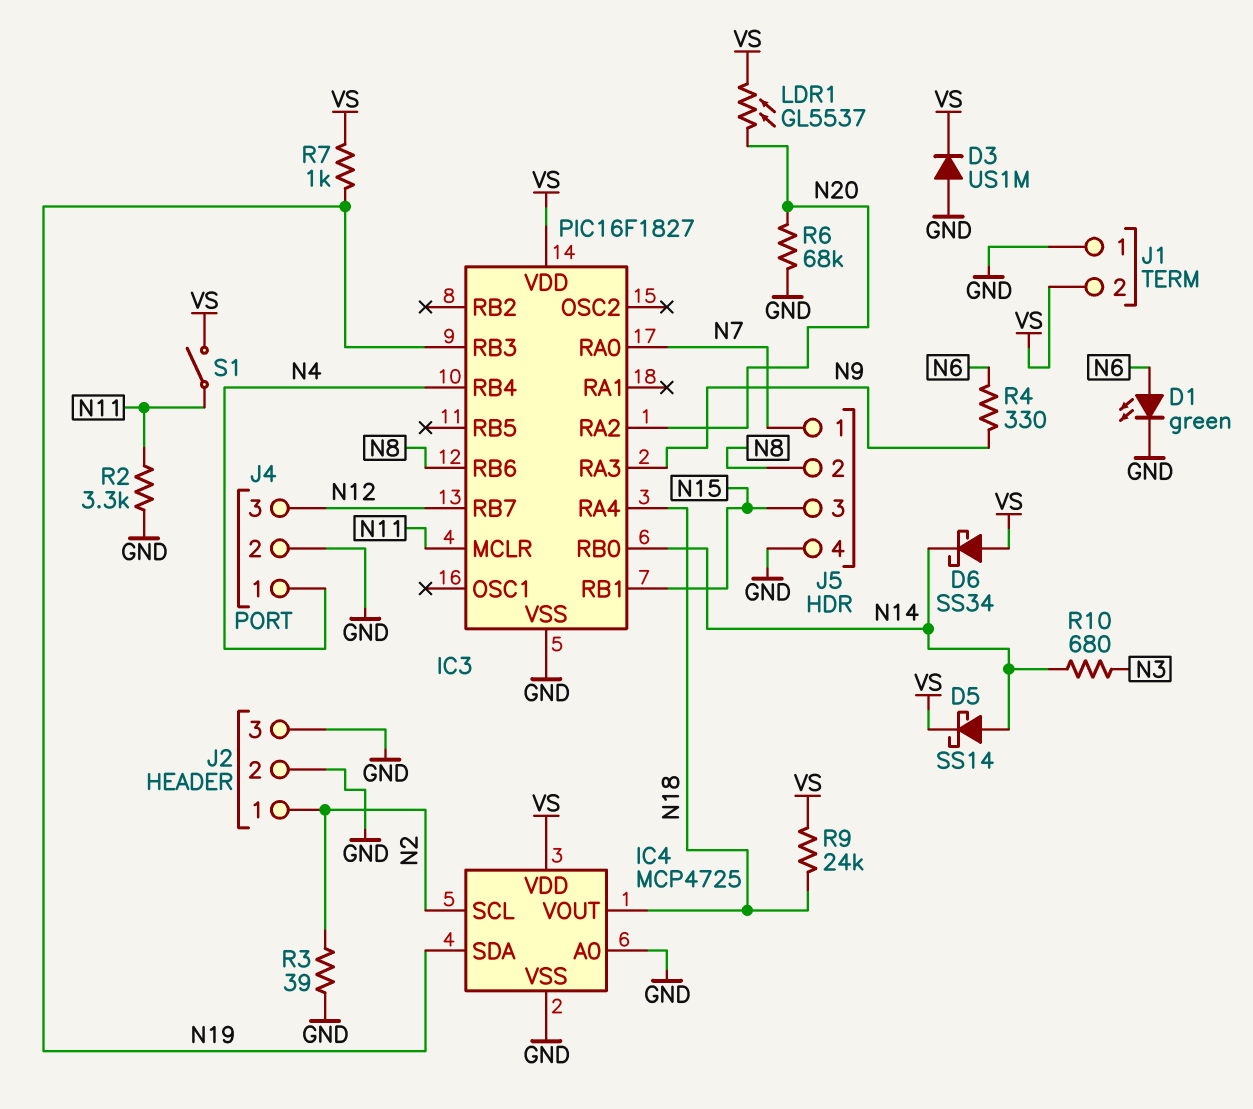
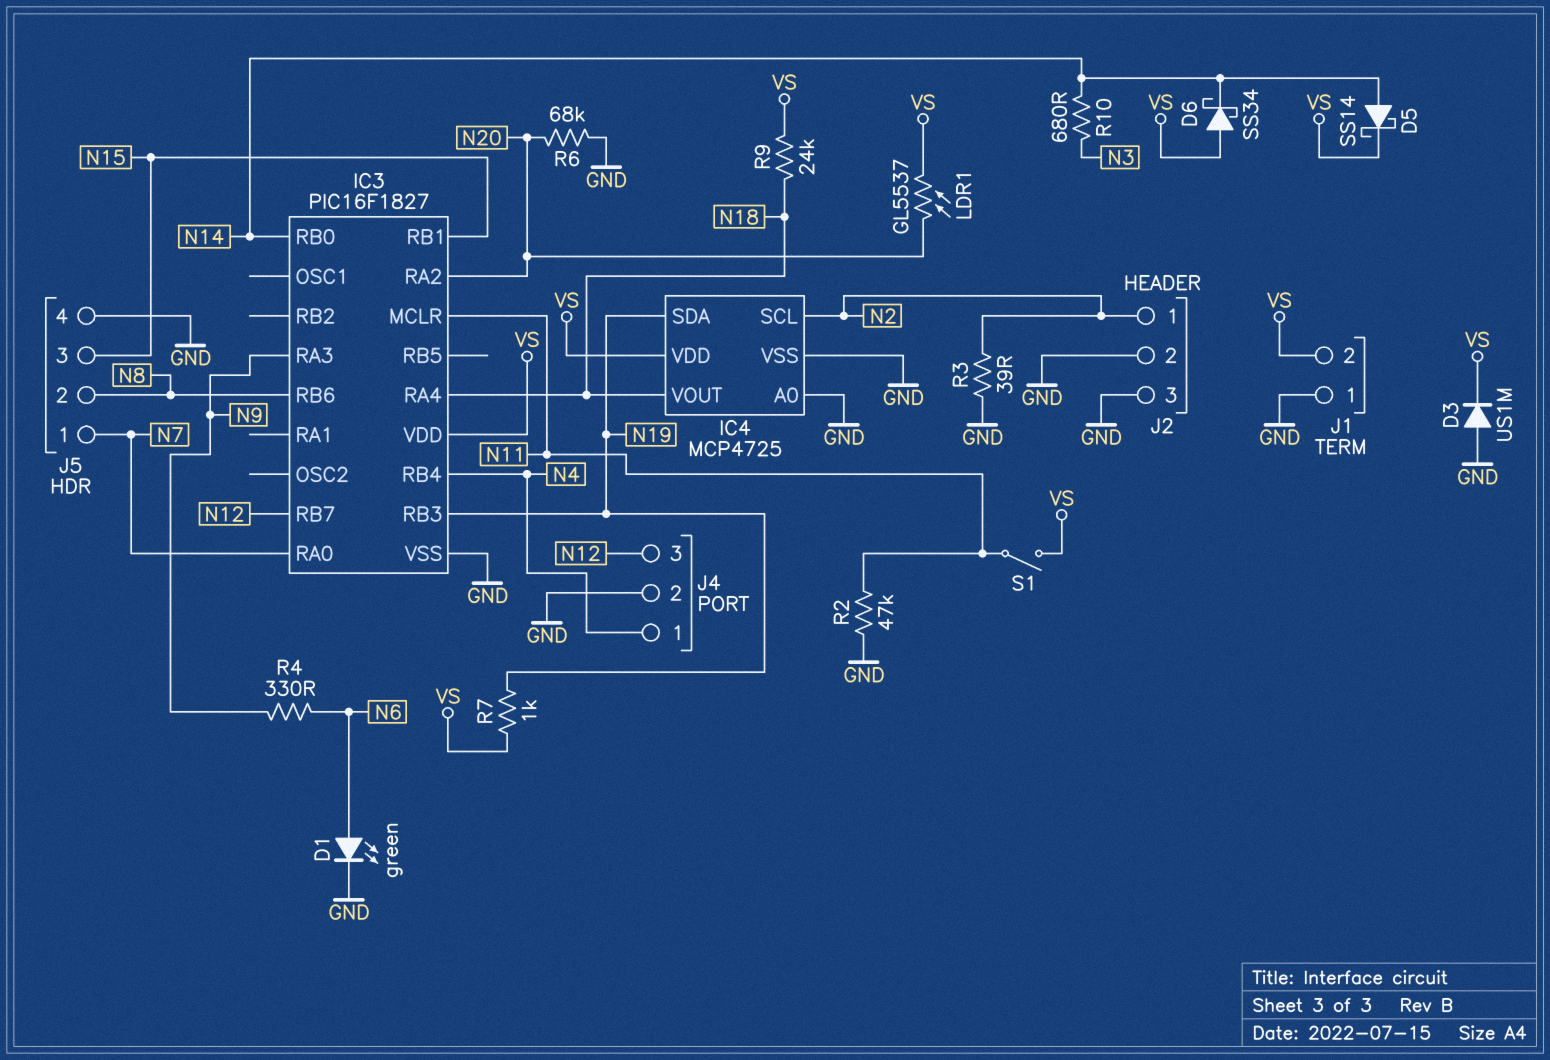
R2: 3.3k (GND, N11) -> 47k (GND, N11)

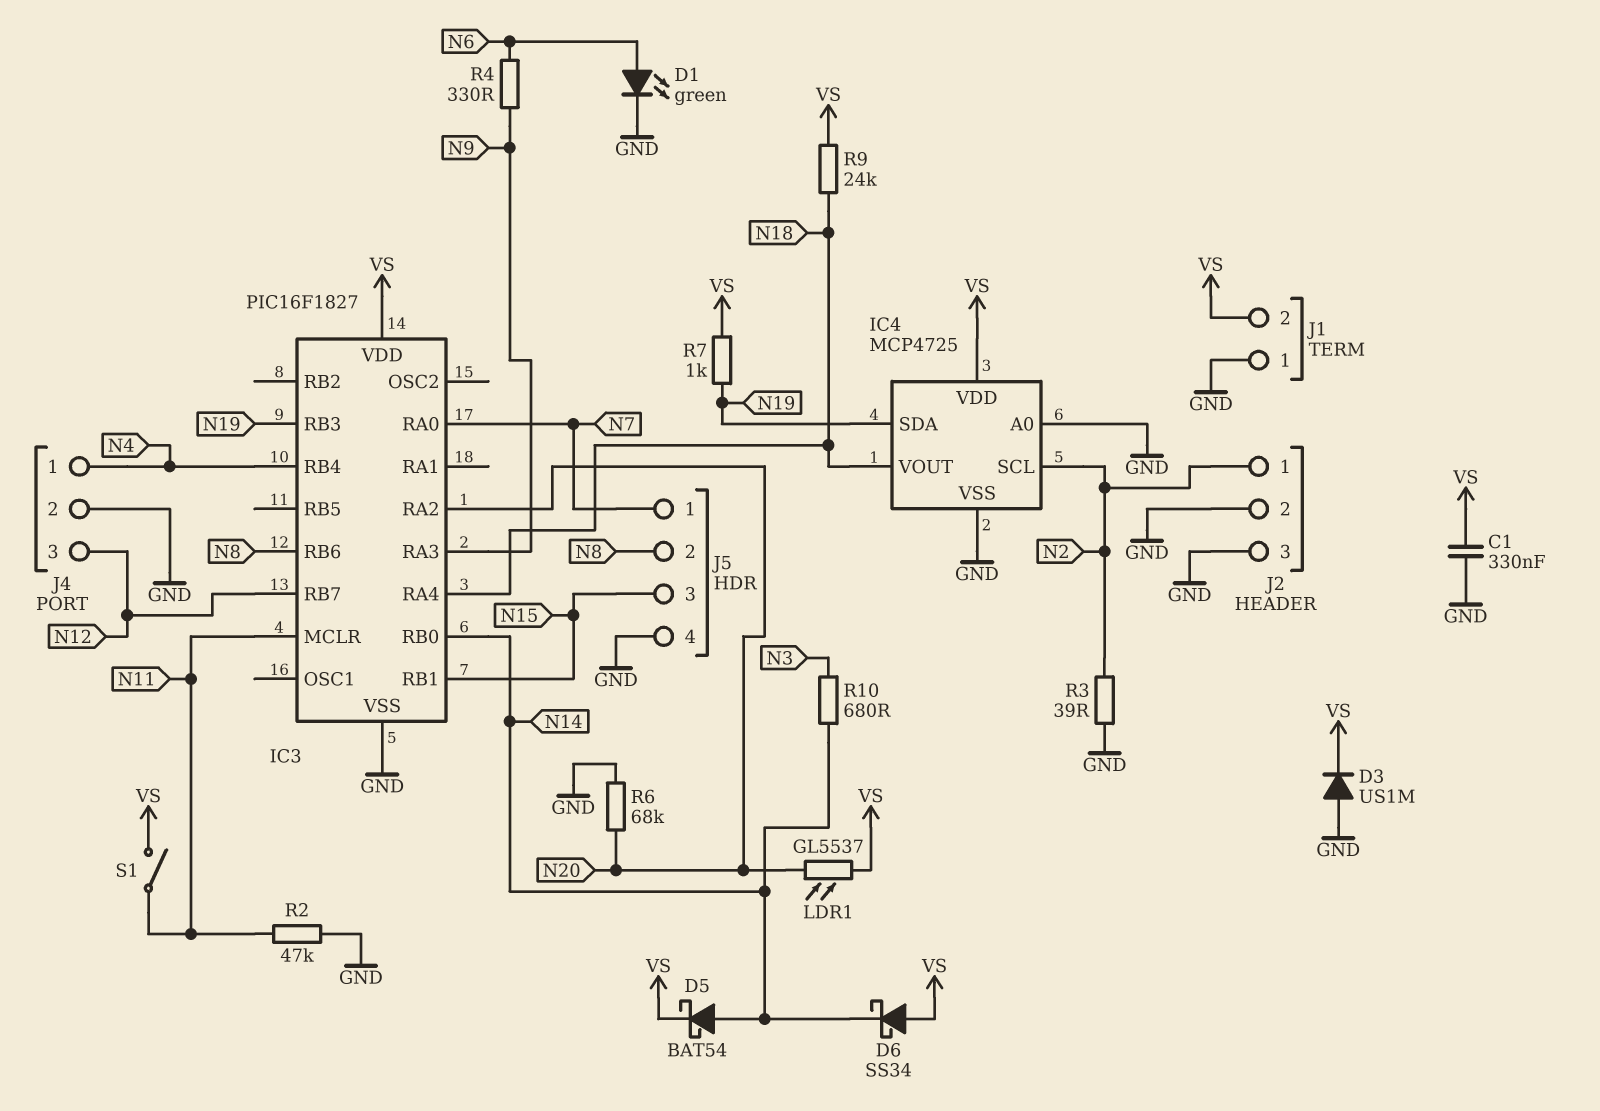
C1: none -> 330nF (GND, VS)
D5: schottky SS14 (A N14, K VS) -> schottky BAT54 (A N14, K VS)

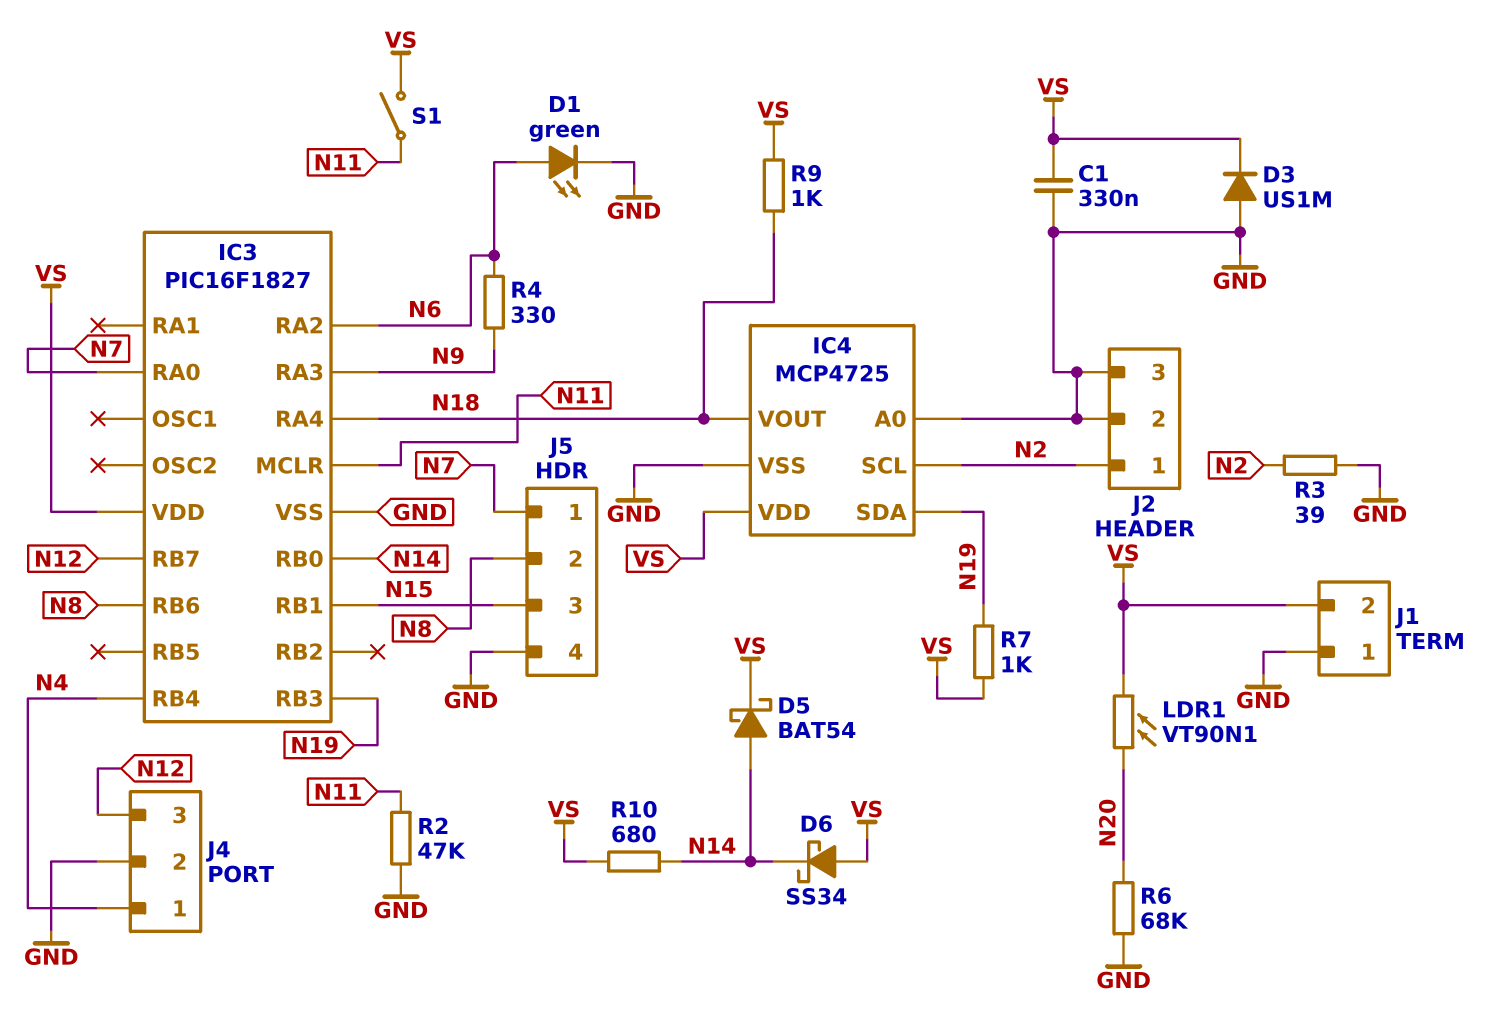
IC3 pin RA2: N20 -> N6
LDR1: GL5537 (N20, VS) -> VT90N1 (N20, VS)
R9: 24k (N18, VS) -> 1k (N18, VS)
R10: 680 (N3, N14) -> 680 (N14, VS)

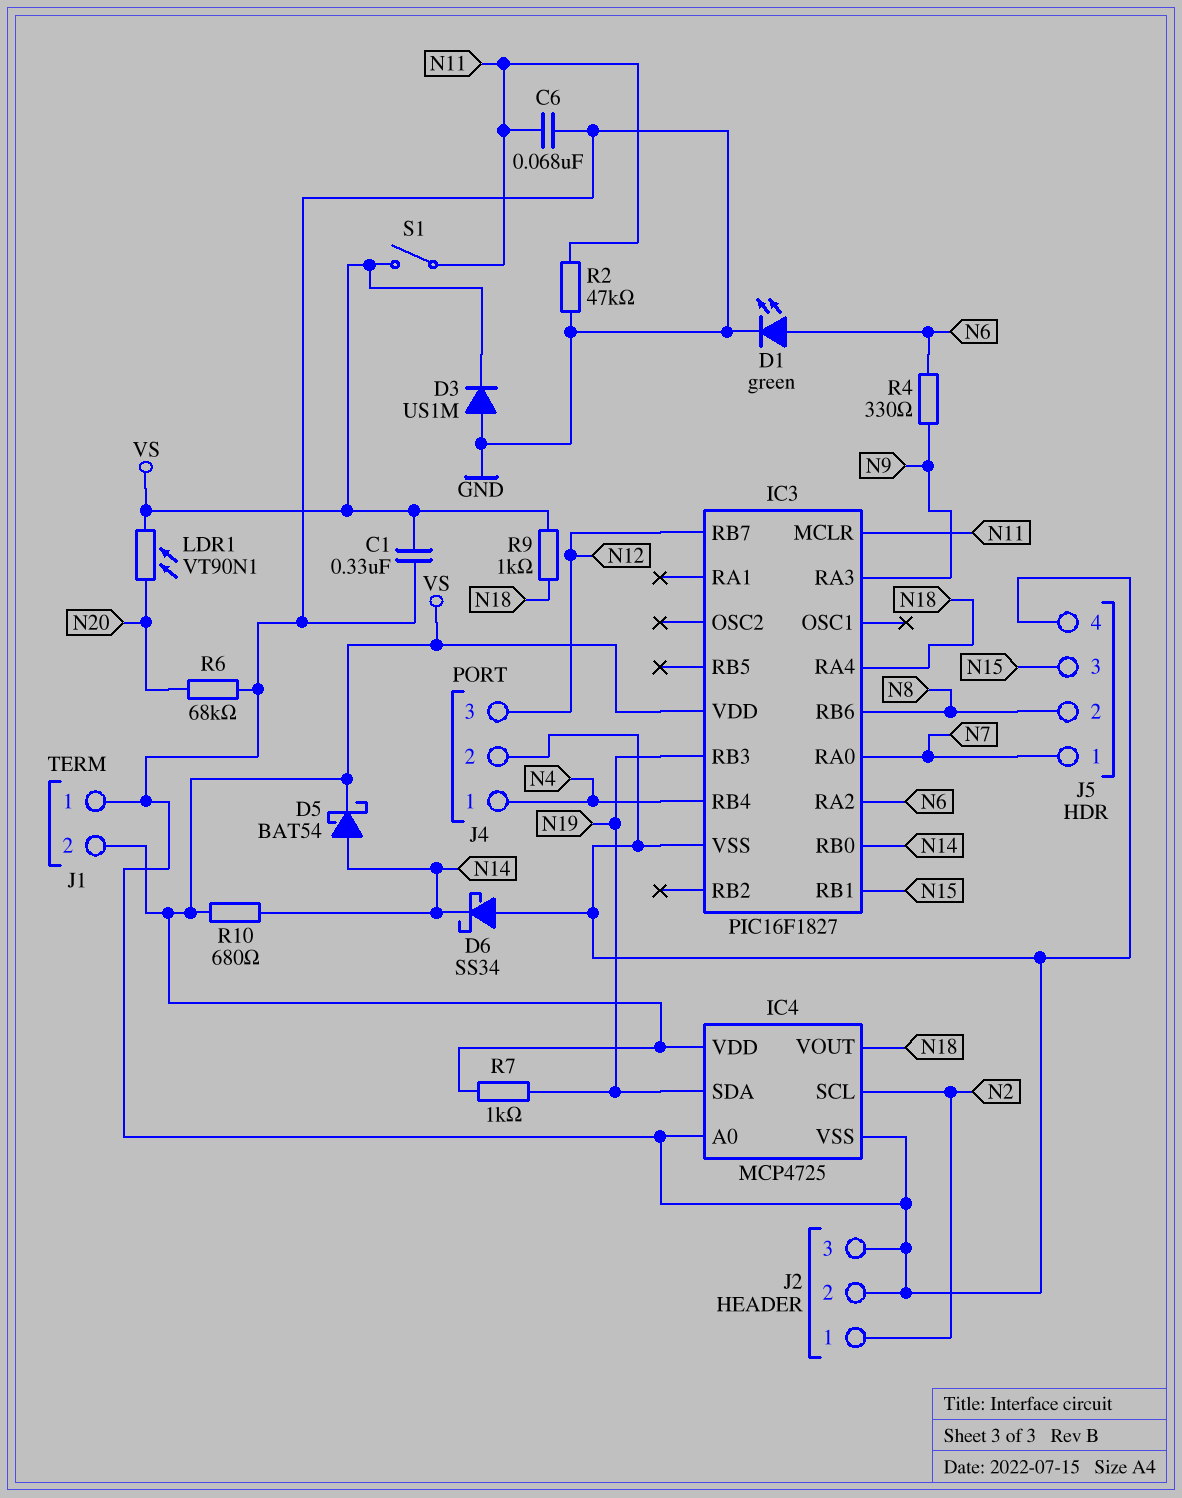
C6: none -> 68nF (GND, N11)
D6: schottky SS34 (A VS, K N14) -> schottky SS34 (A GND, K N14)
R3: 39 (GND, N2) -> none

